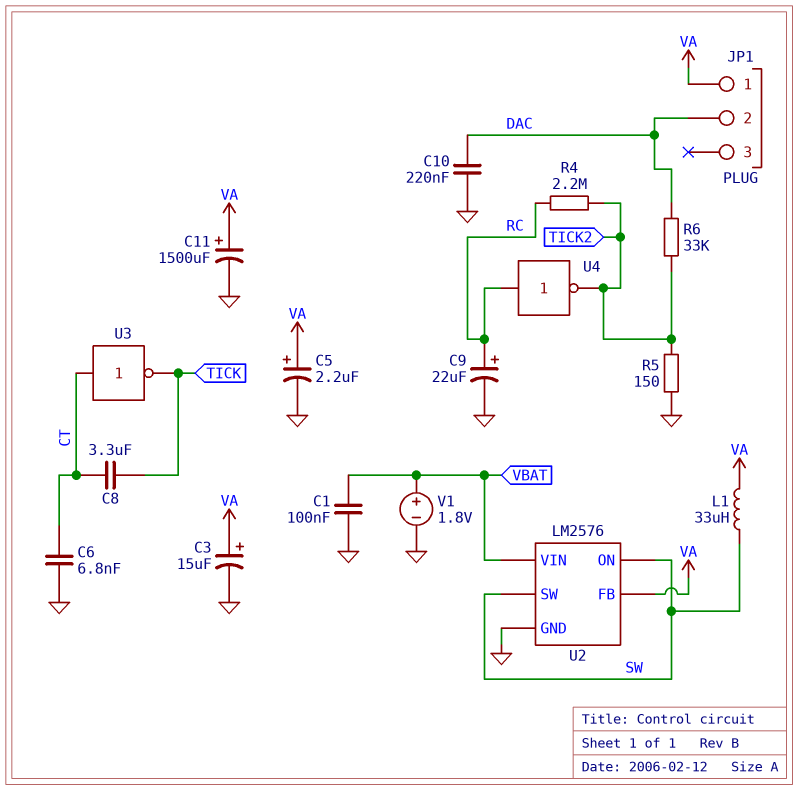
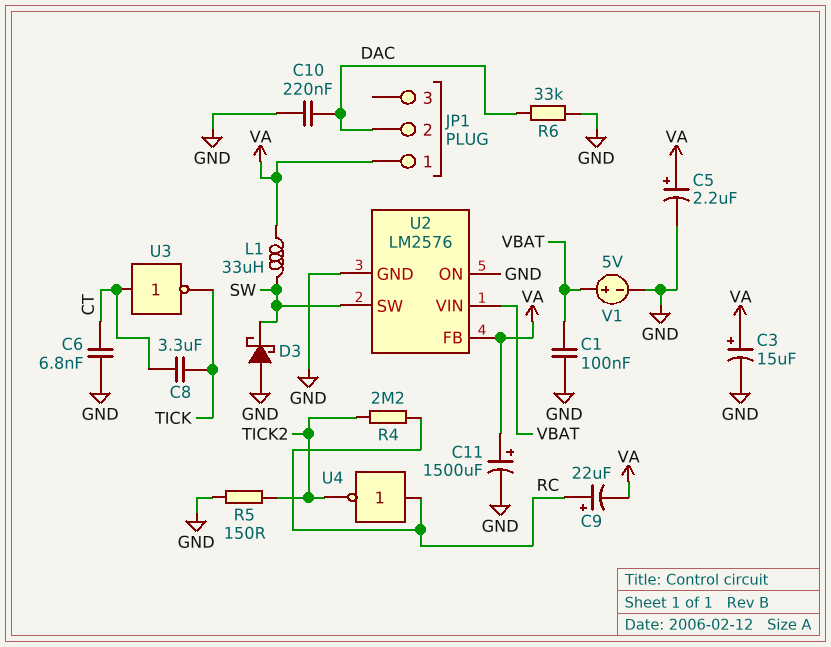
C9: 22uF (plus RC, minus GND) -> 22uF (plus RC, minus VA)
D3: none -> schottky (A GND, K SW)
R6: 33k (DAC, TICK2) -> 33k (DAC, GND)
U2 pin ON: SW -> GND
V1: 1.8V (plus VBAT, minus GND) -> 5V (plus VBAT, minus GND)

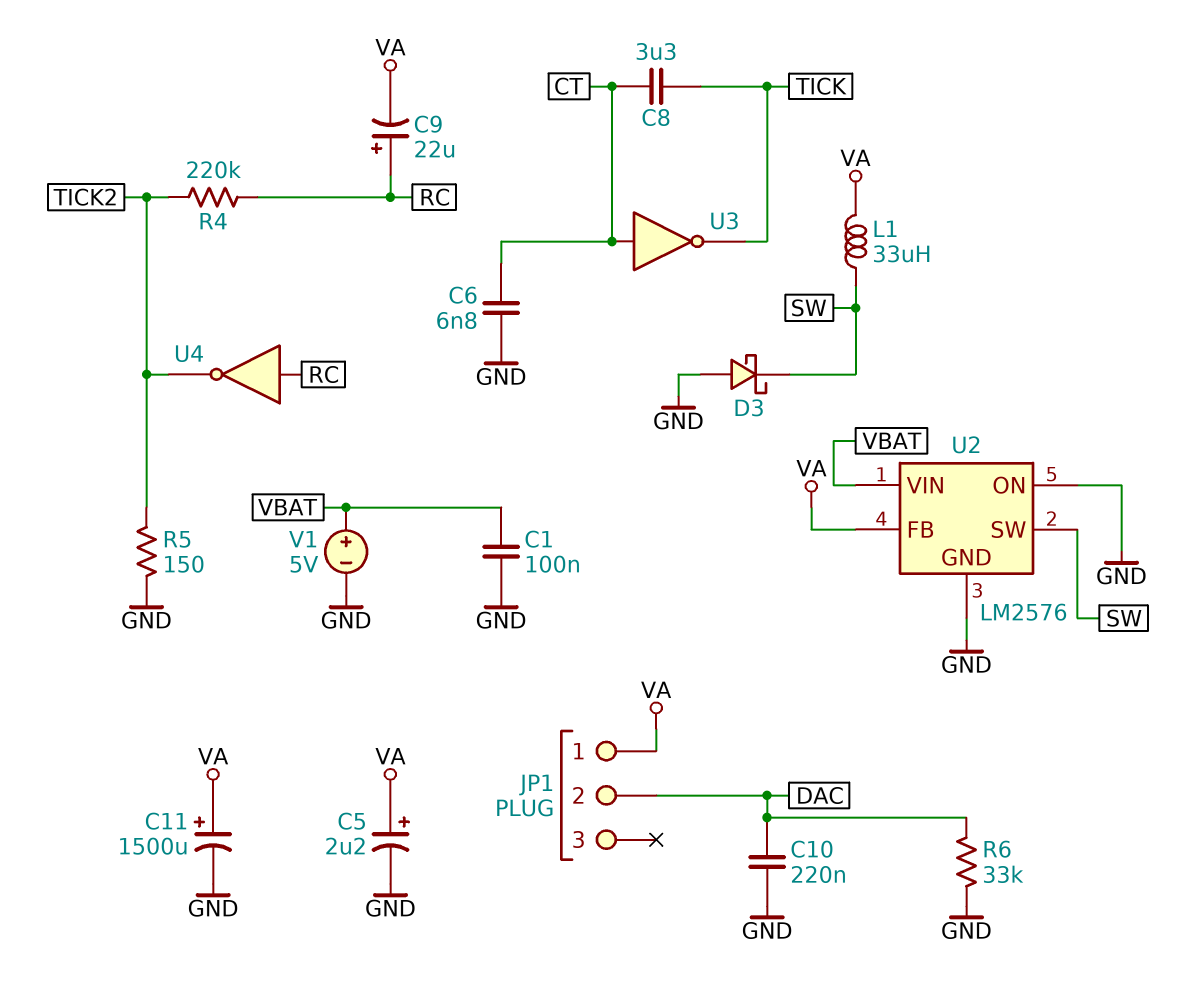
C3: 15uF (plus VA, minus GND) -> none
R4: 2.2M (RC, TICK2) -> 220k (RC, TICK2)

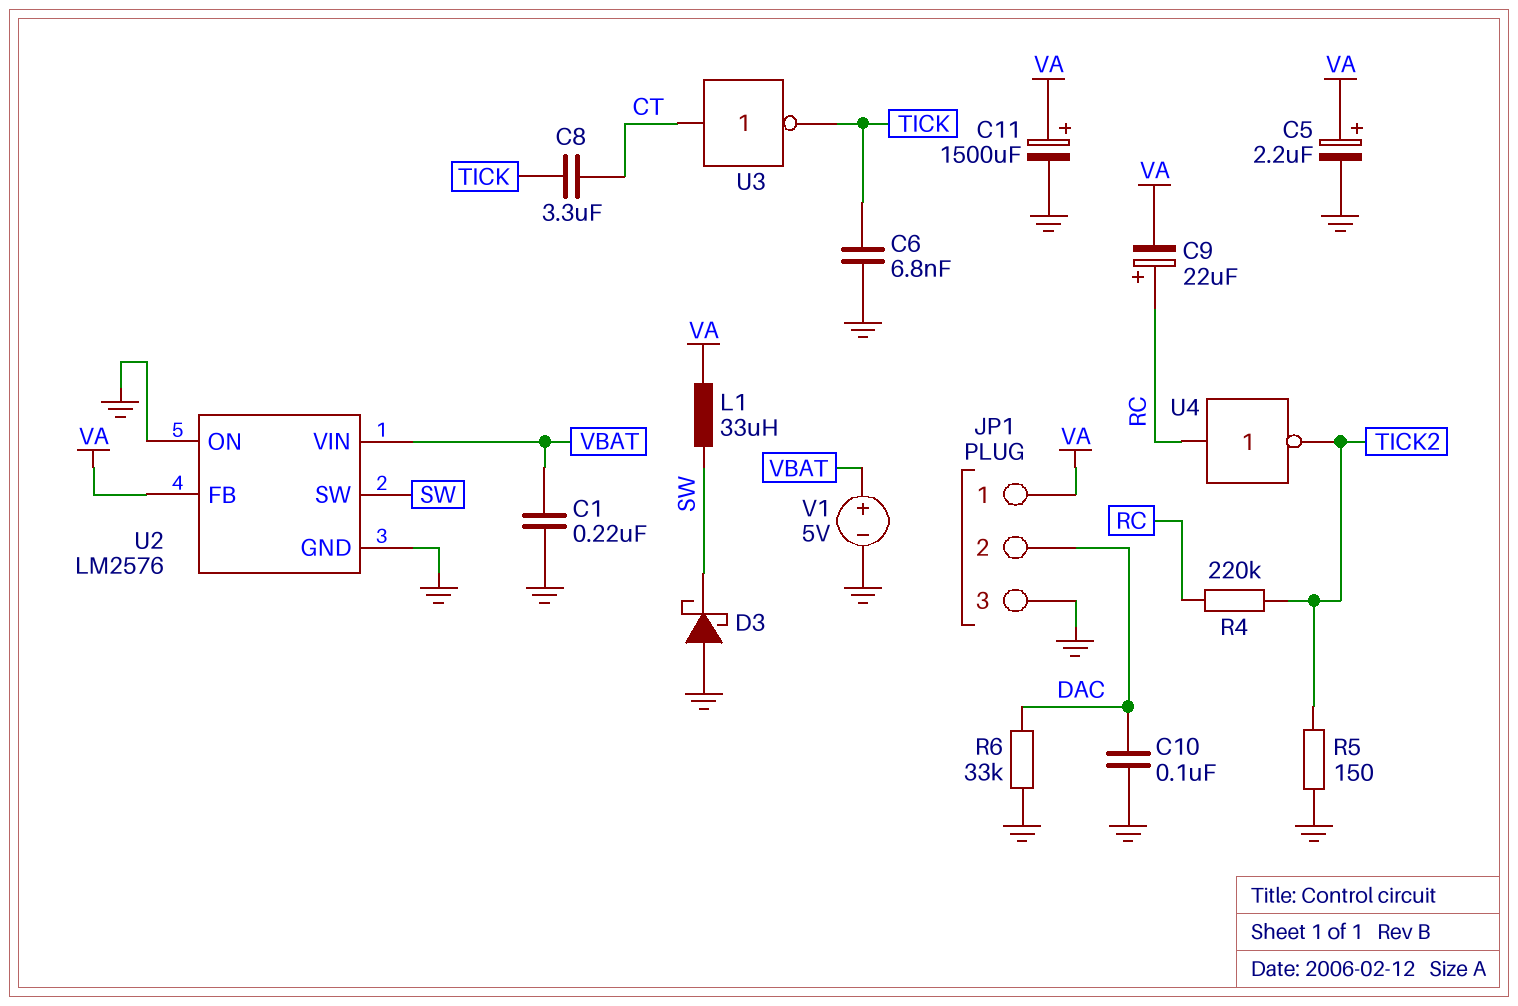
C1: 100nF (GND, VBAT) -> 220nF (GND, VBAT)
C6: 6.8nF (CT, GND) -> 6.8nF (GND, TICK)
C10: 220nF (DAC, GND) -> 100nF (DAC, GND)
JP1 pin 3: none -> GND

